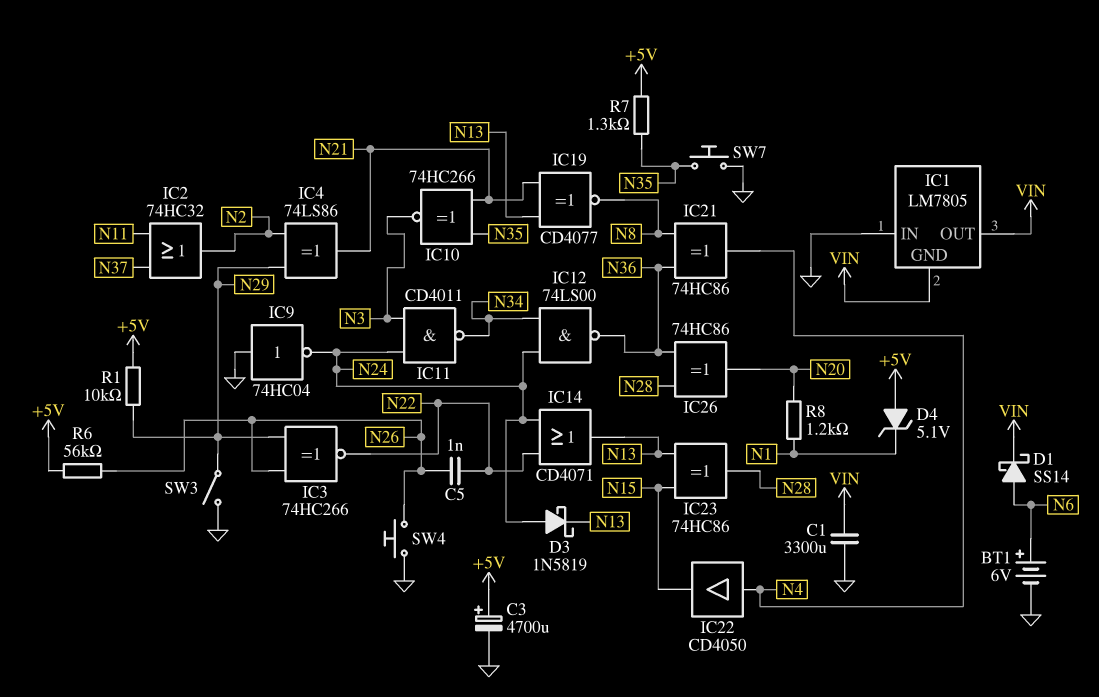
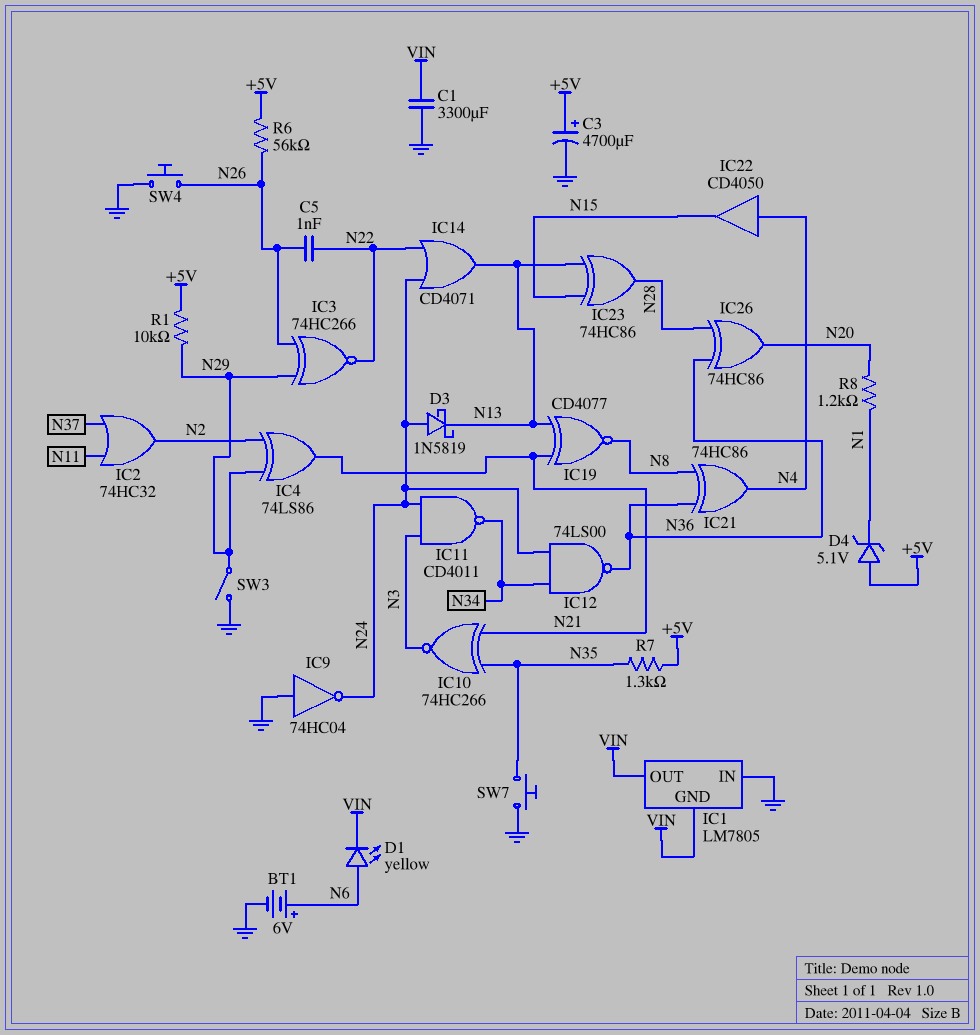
D1: schottky SS14 (A N6, K VIN) -> LED yellow (A N6, K VIN)

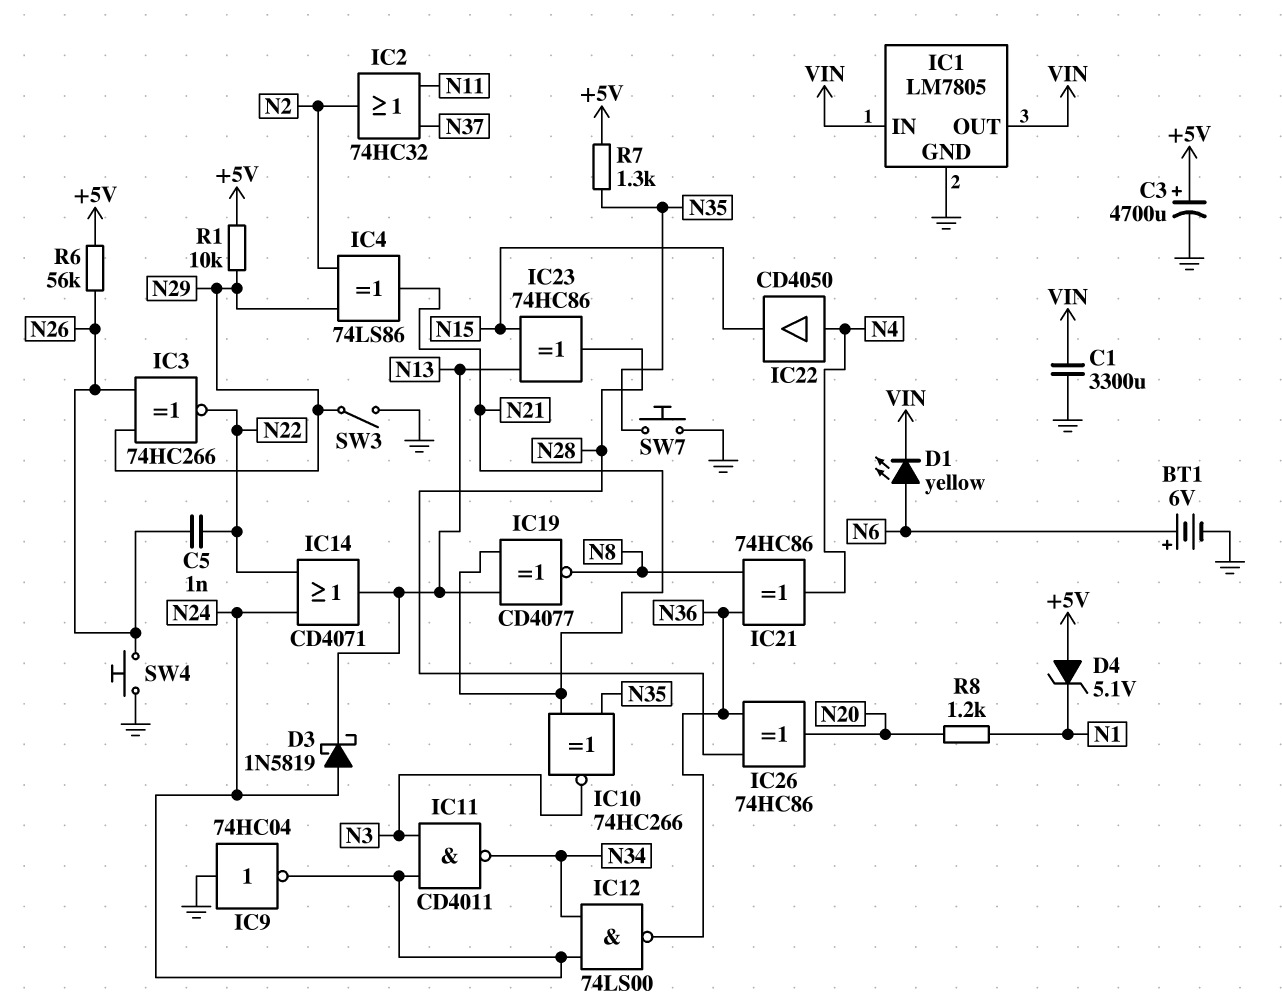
IC1 pin GND: VIN -> GND
IC1 pin IN: GND -> VIN

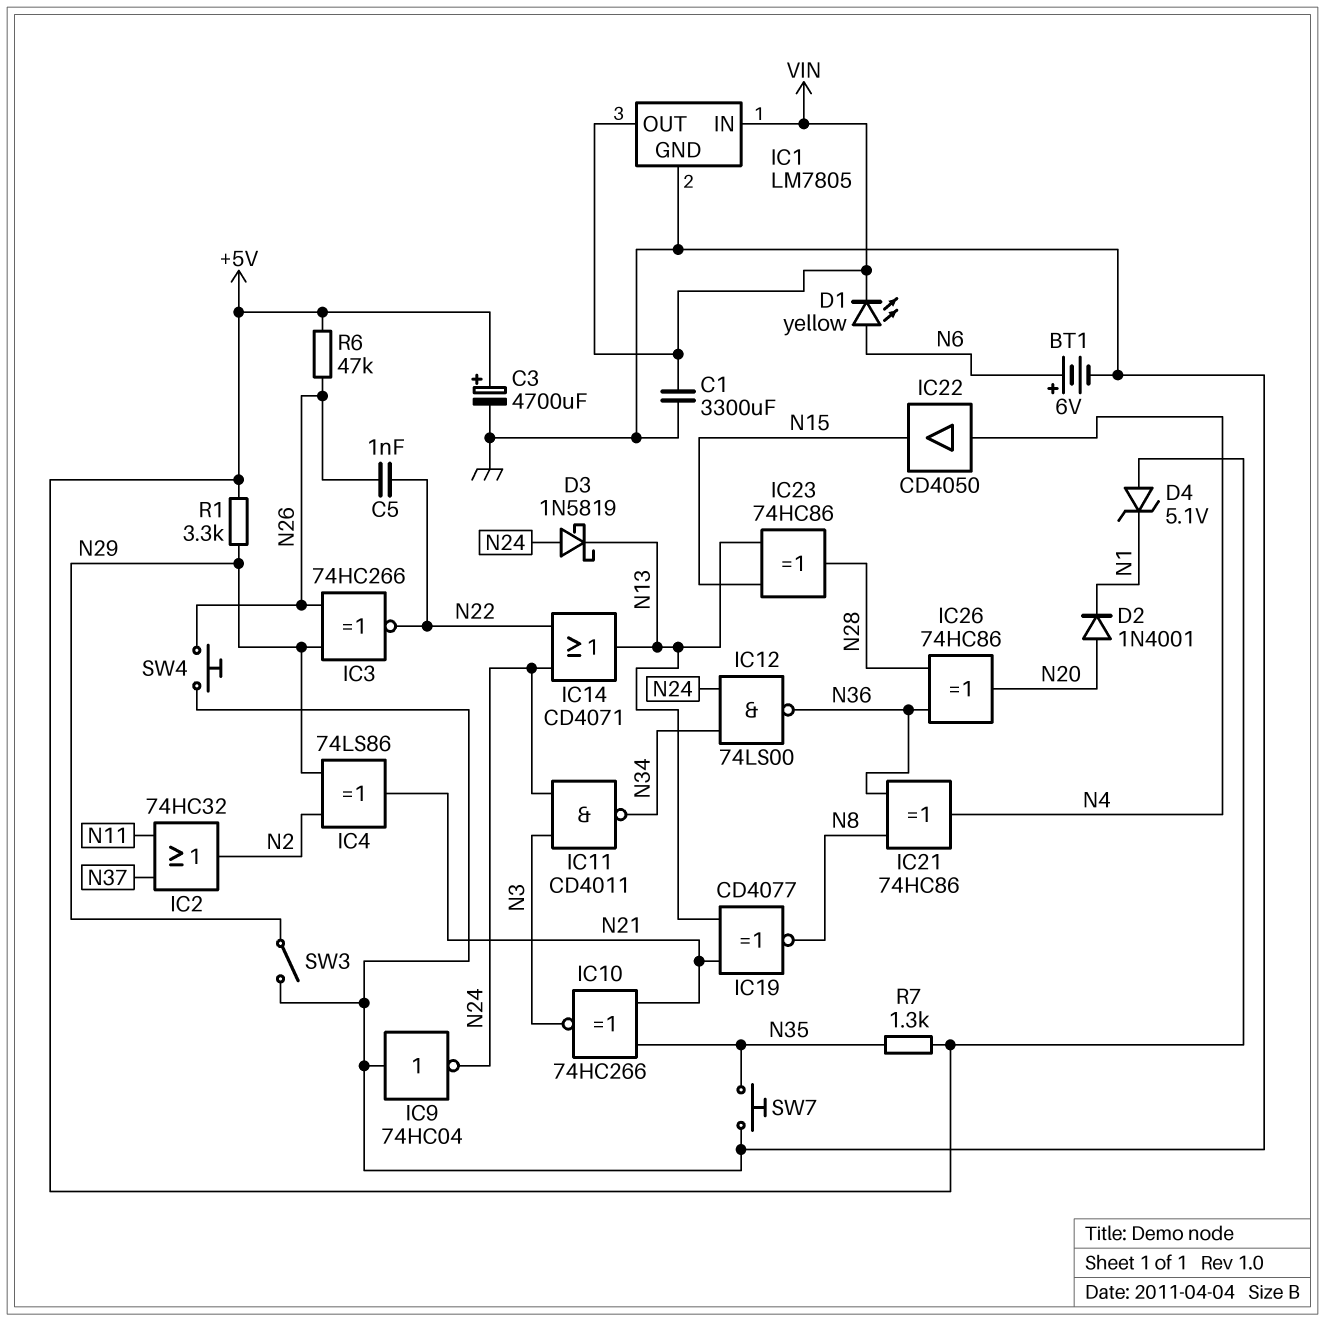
D2: none -> diode 1N4001 (A N20, K N1)
R1: 10k (+5V, N29) -> 3.3k (+5V, N29)
R6: 56k (+5V, N26) -> 47k (+5V, N26)
R8: 1.2k (N1, N20) -> none

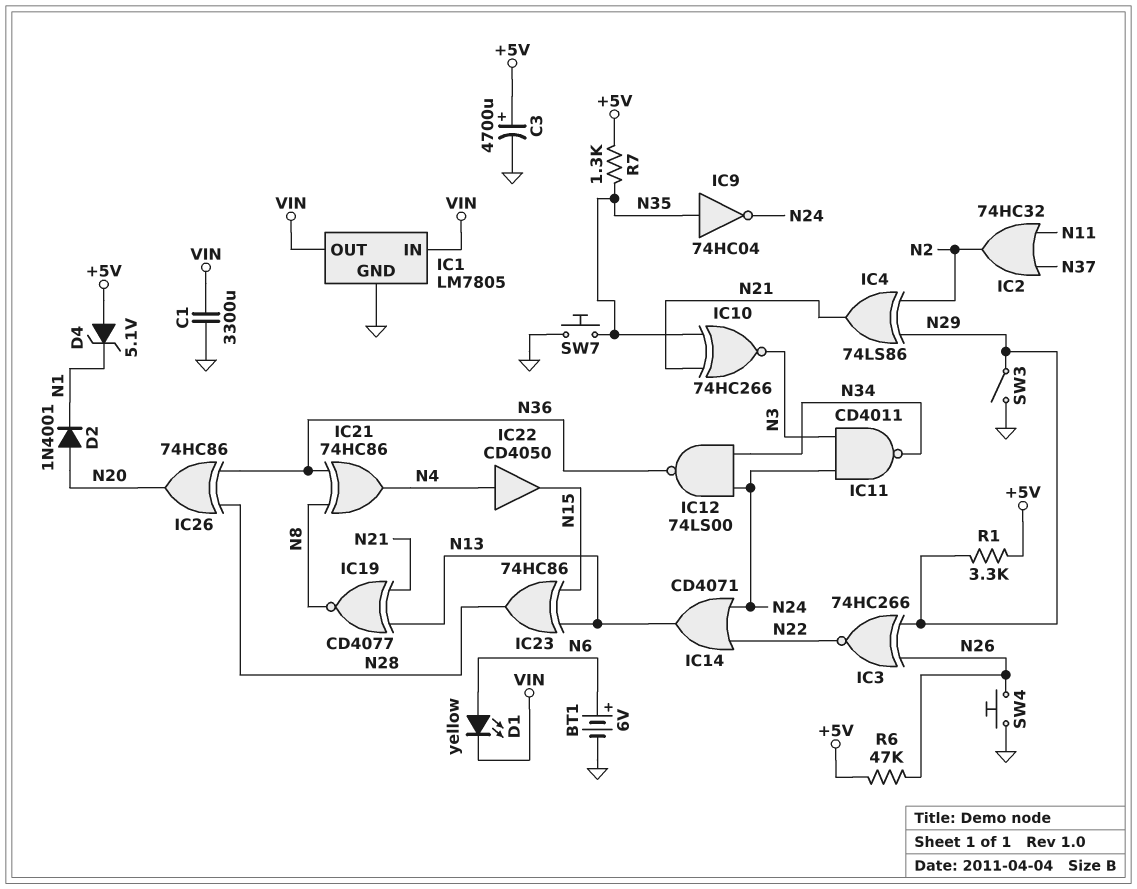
C5: 1nF (N22, N26) -> none
D3: schottky 1N5819 (A N24, K N13) -> none
IC9: NOT 74HC04 (in GND, out N24) -> NOT 74HC04 (in N35, out N24)

